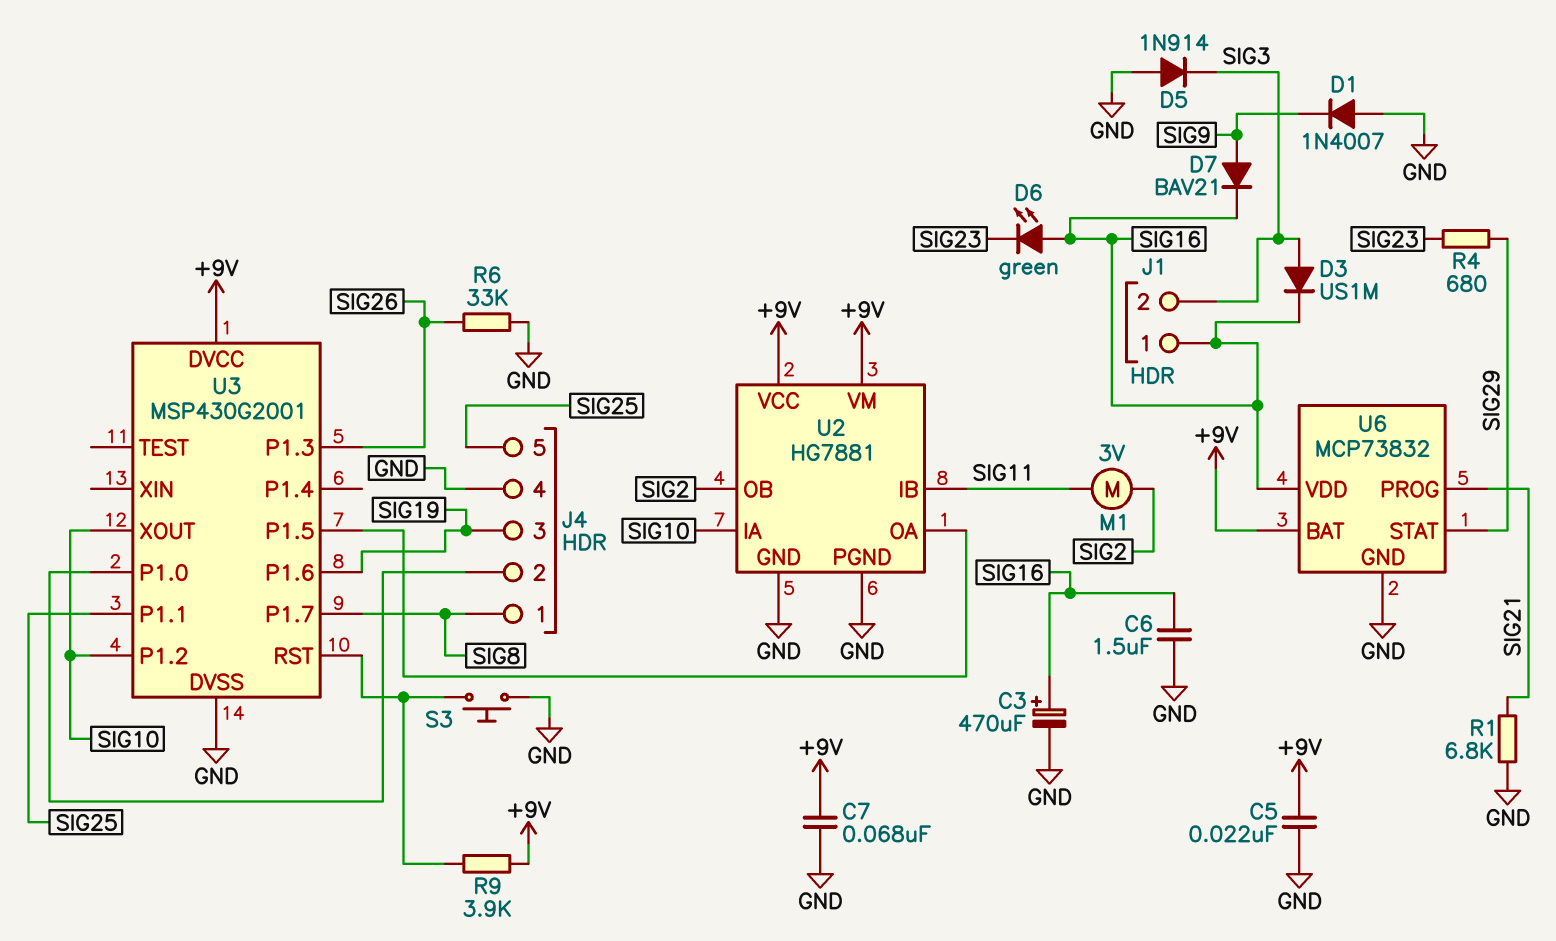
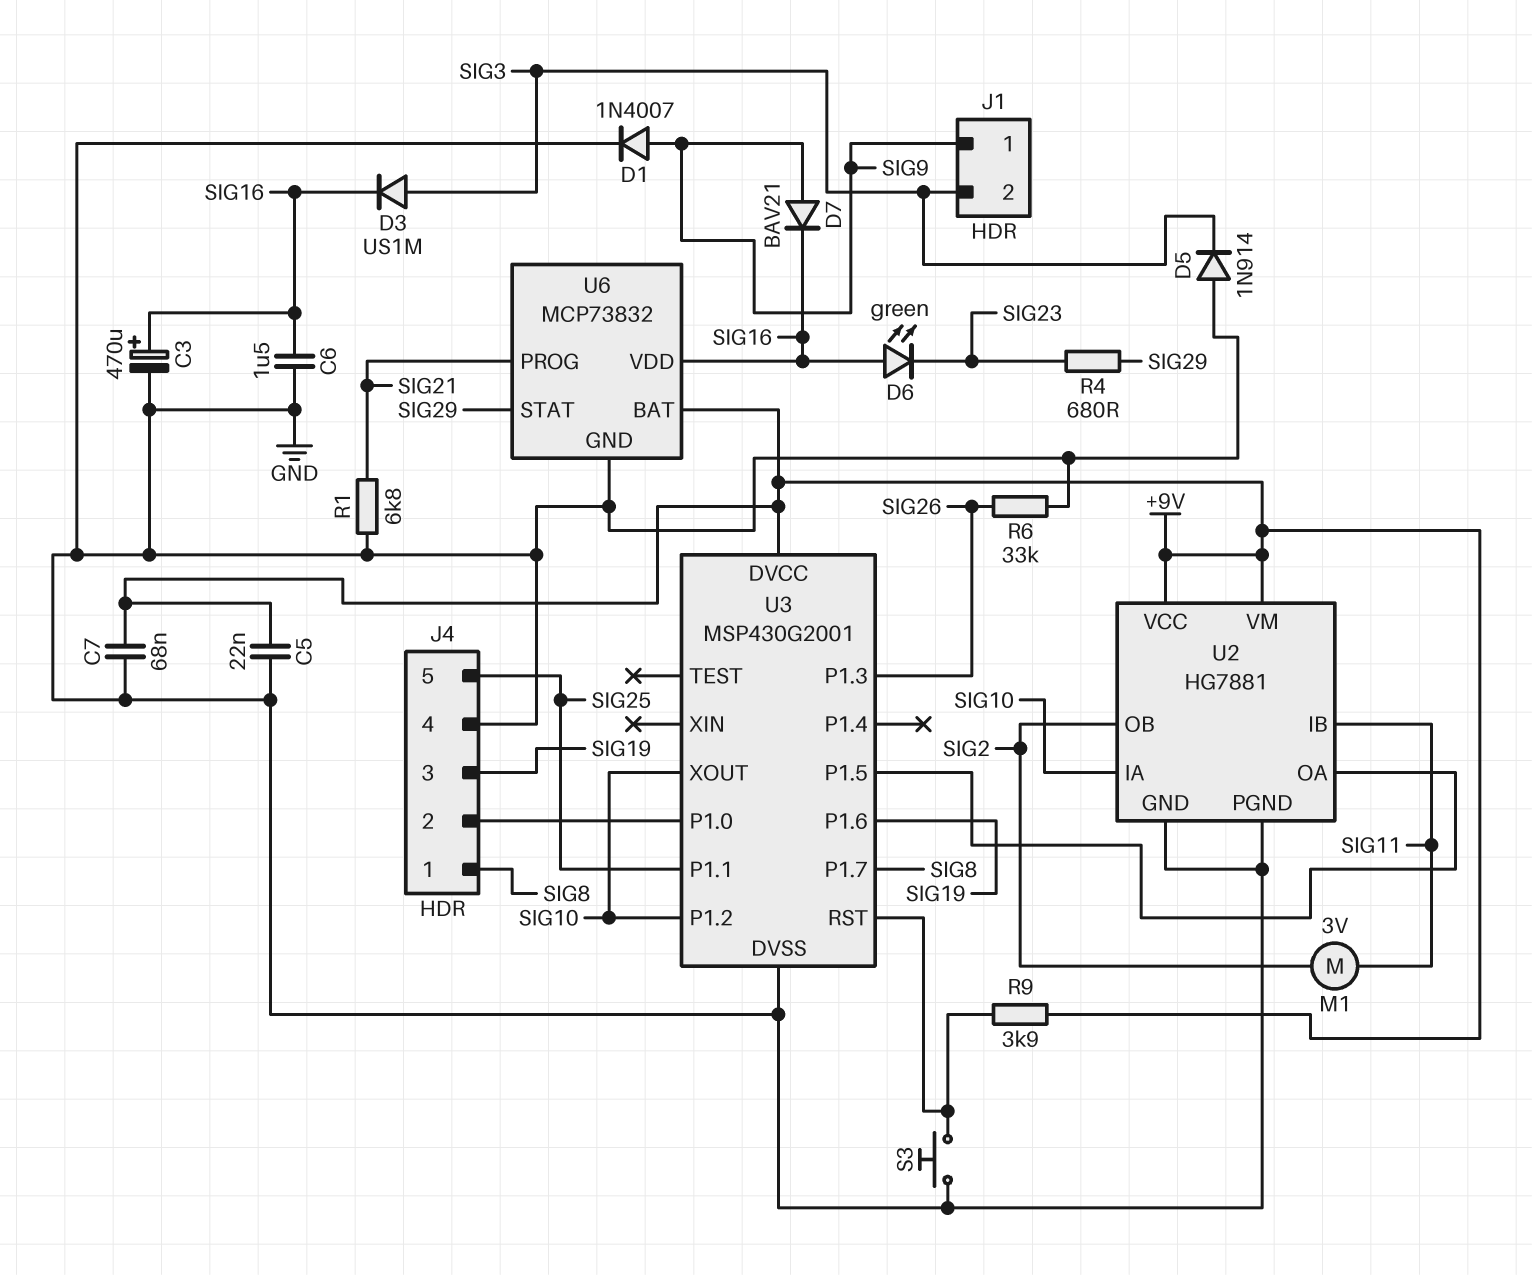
D1: diode 1N4007 (A GND, K SIG9) -> diode 1N4007 (A SIG9, K GND)
J1 pin 1: SIG16 -> SIG9

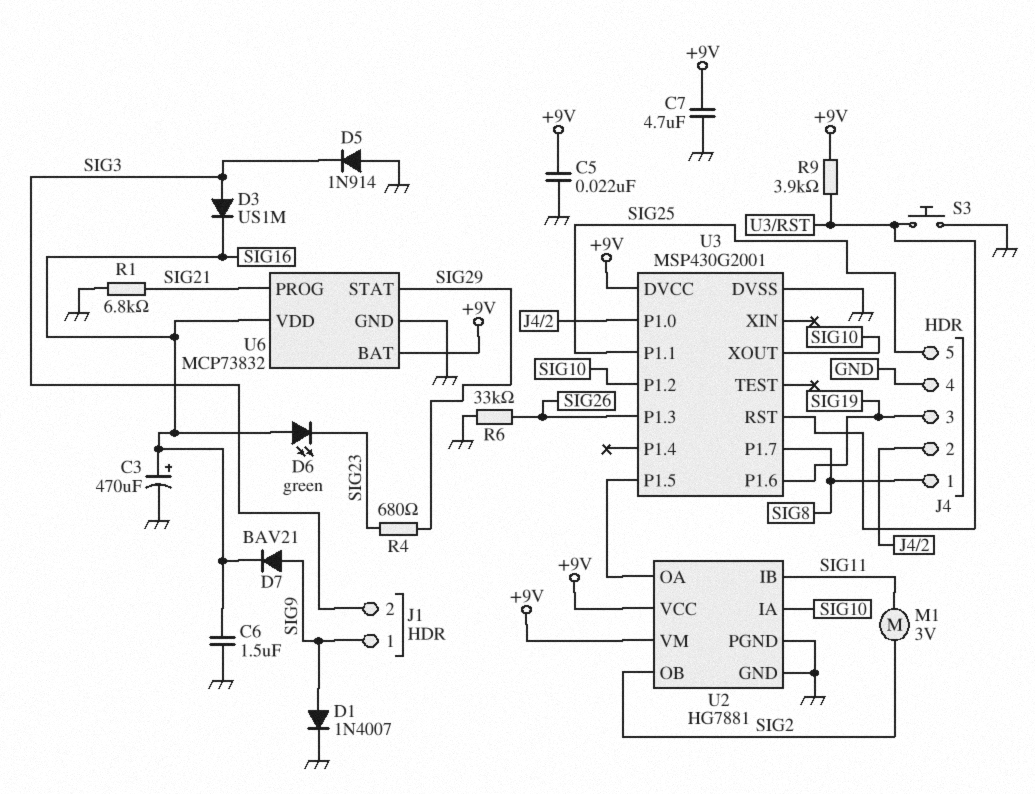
C7: 68nF (+9V, GND) -> 4.7uF (+9V, GND)

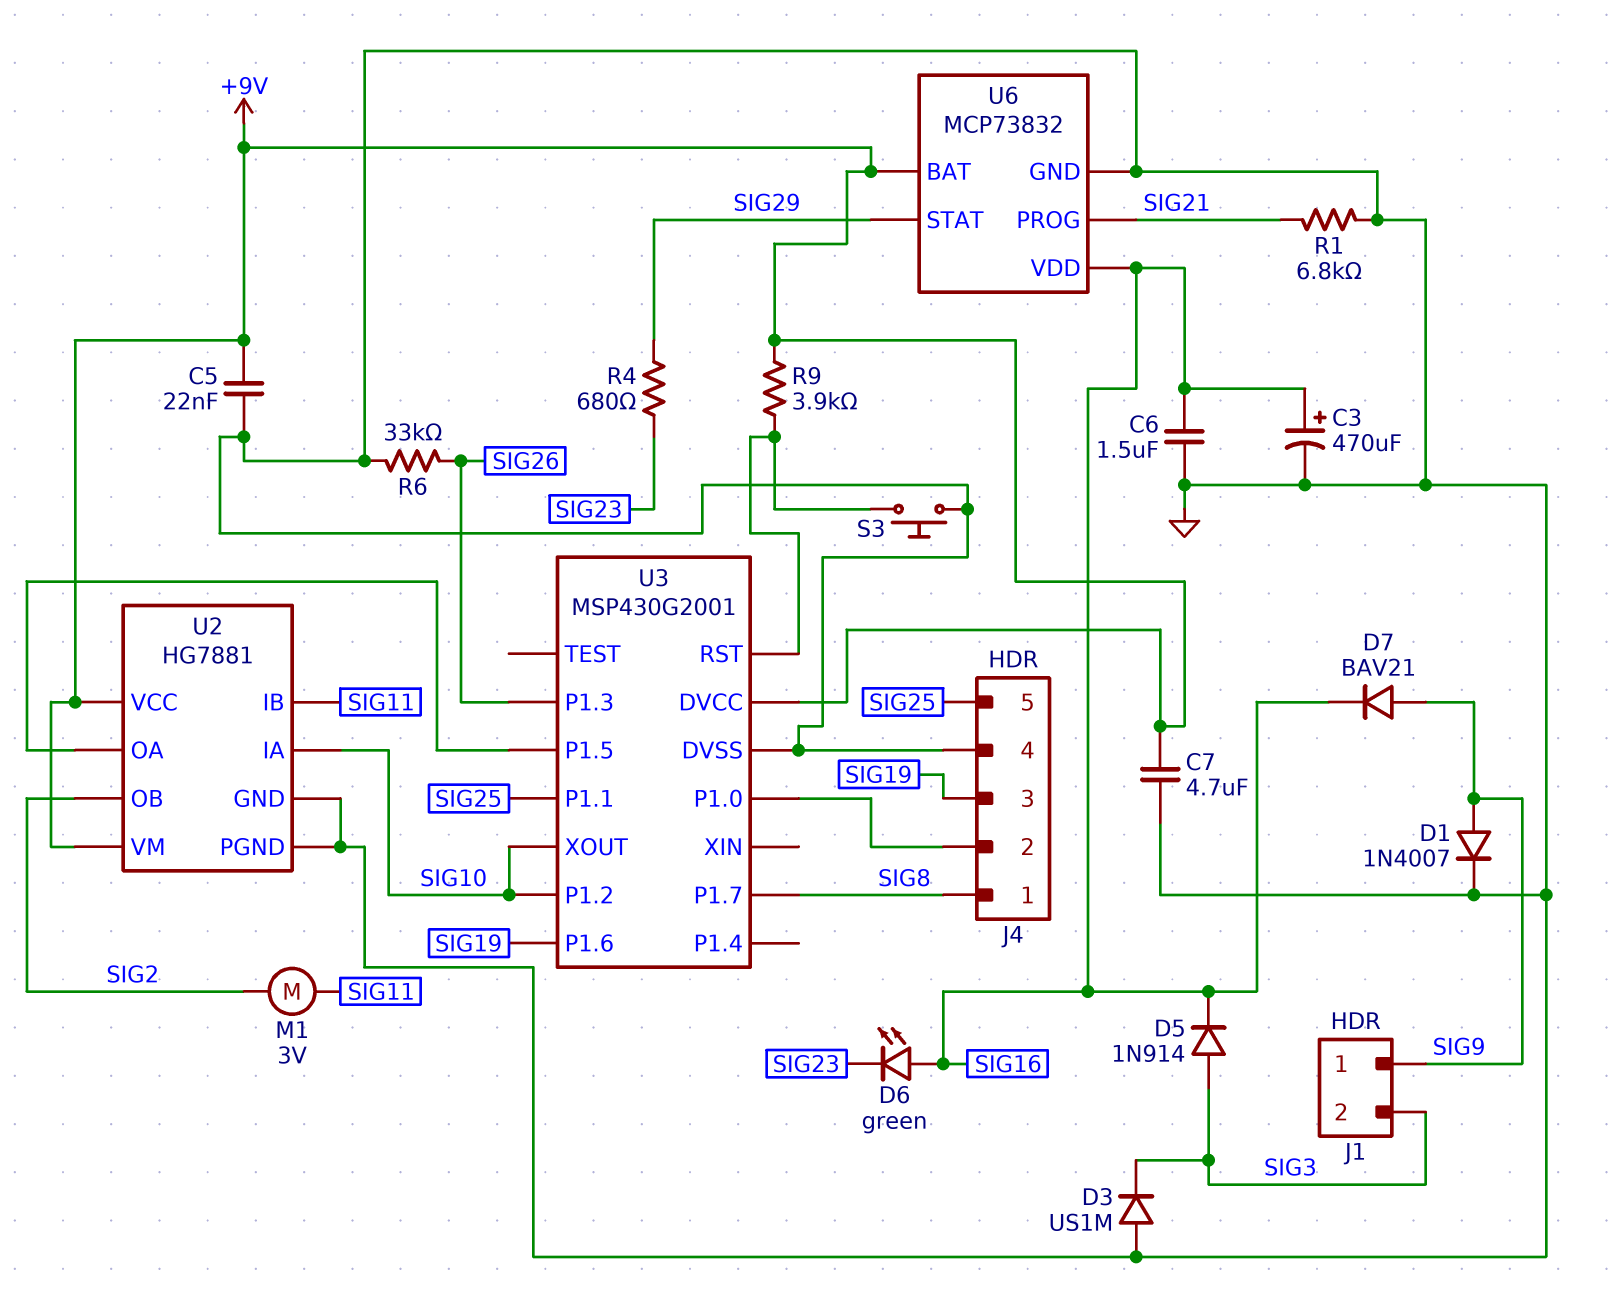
D3: diode US1M (A SIG3, K SIG16) -> diode US1M (A GND, K SIG3)
D5: diode 1N914 (A GND, K SIG3) -> diode 1N914 (A SIG3, K SIG16)

